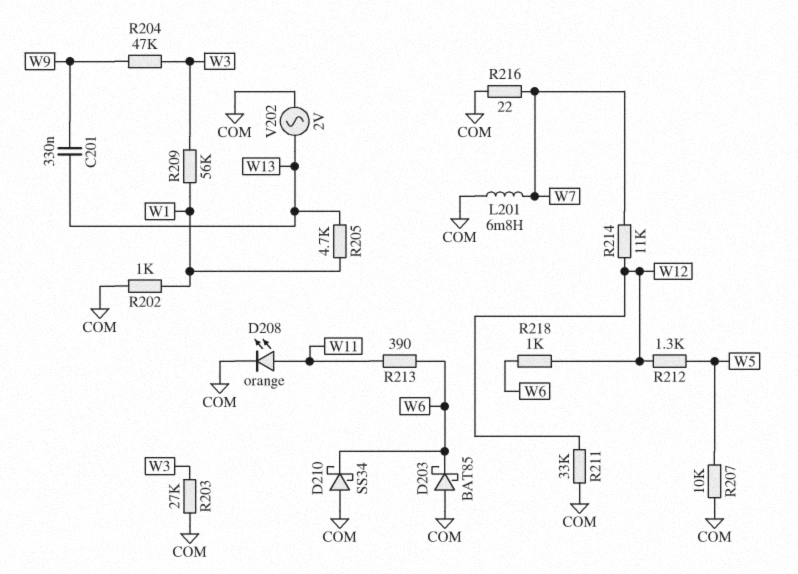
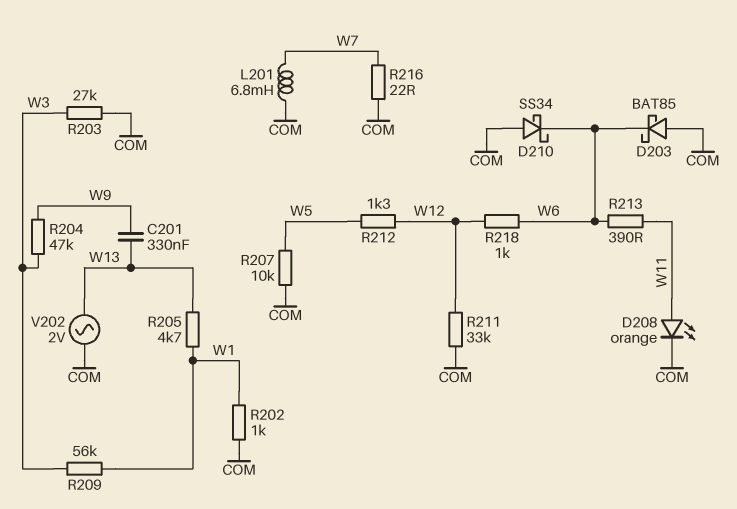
R214: 11k (W7, W12) -> none

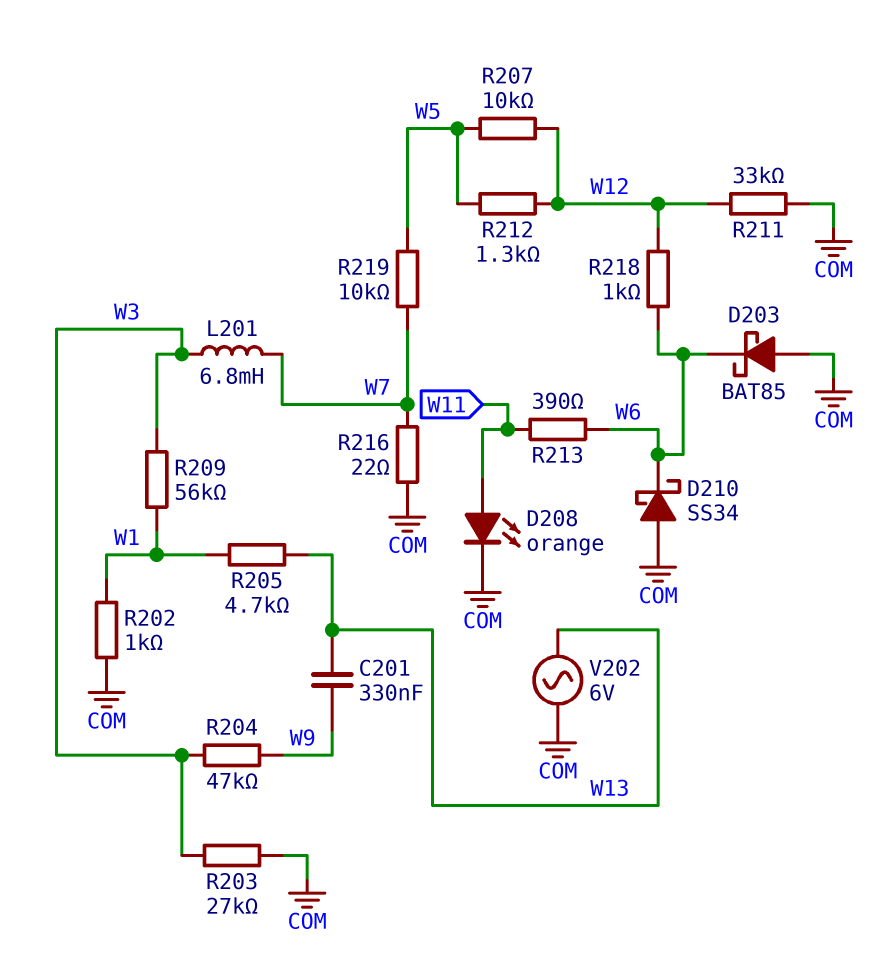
L201: 6.8mH (COM, W7) -> 6.8mH (W3, W7)
R207: 10k (COM, W5) -> 10k (W5, W12)
R219: none -> 10k (W5, W7)
V202: AC 2V (COM, W13) -> AC 6V (COM, W13)

